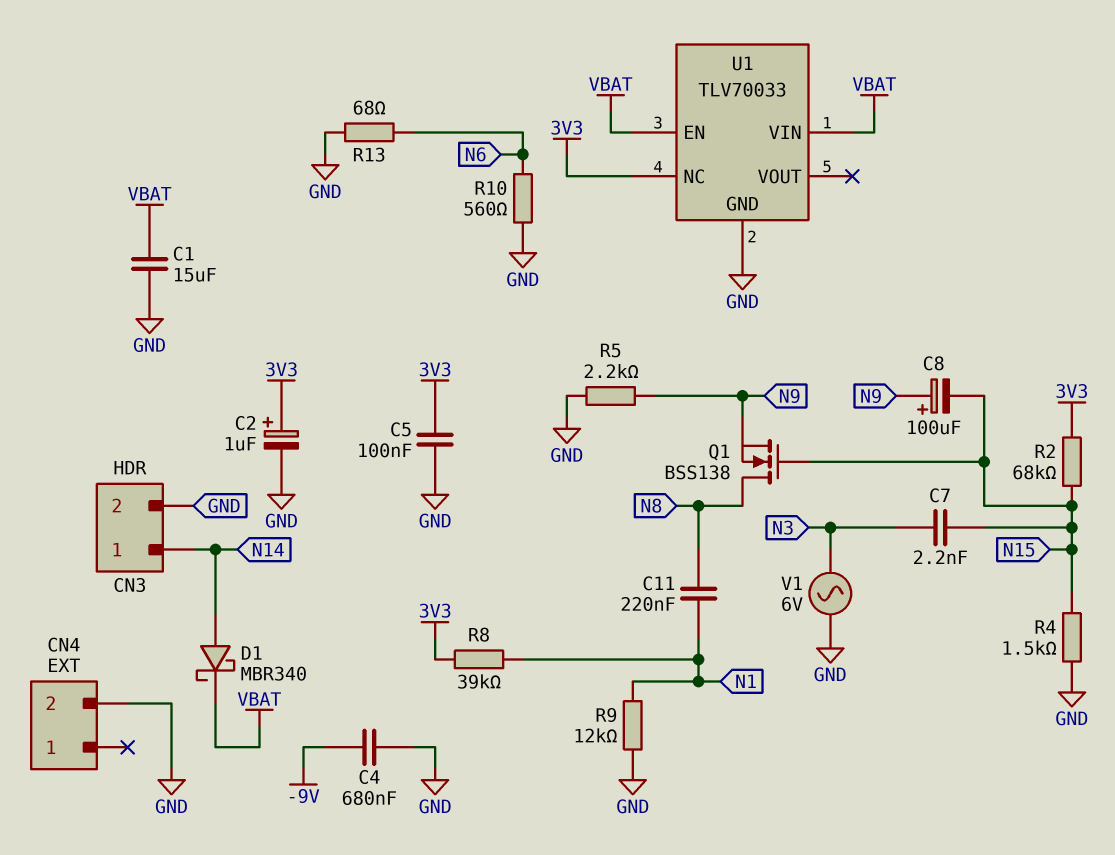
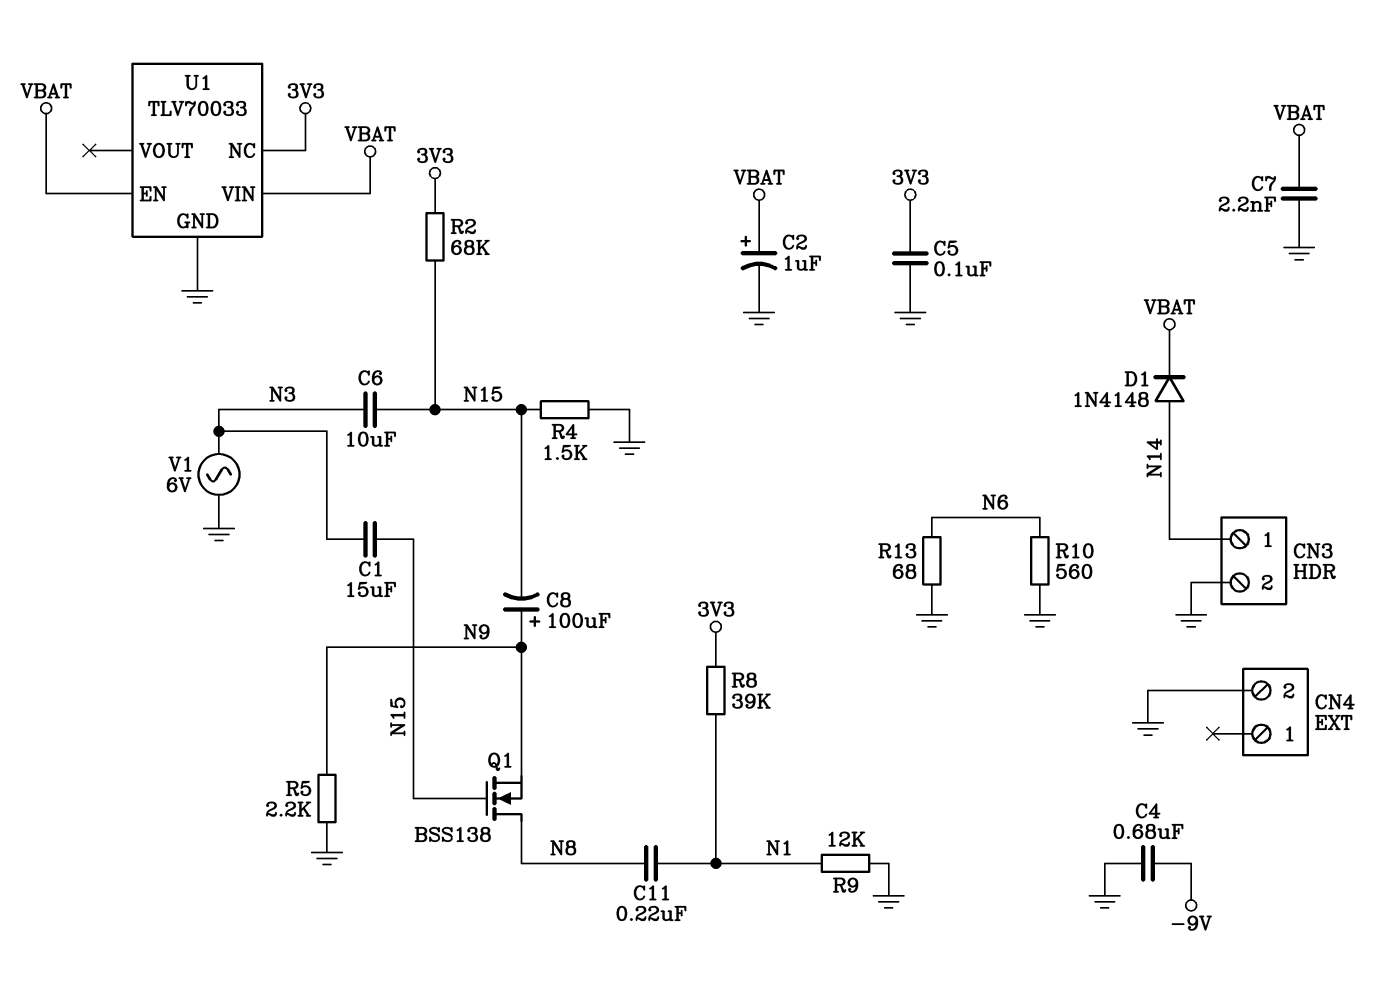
C1: 15uF (GND, VBAT) -> 15uF (N3, N15)
C2: 1uF (plus 3V3, minus GND) -> 1uF (plus VBAT, minus GND)
C6: none -> 10uF (N3, N15)
C7: 2.2nF (N3, N15) -> 2.2nF (GND, VBAT)
D1: schottky MBR340 (A N14, K VBAT) -> diode 1N4148 (A N14, K VBAT)

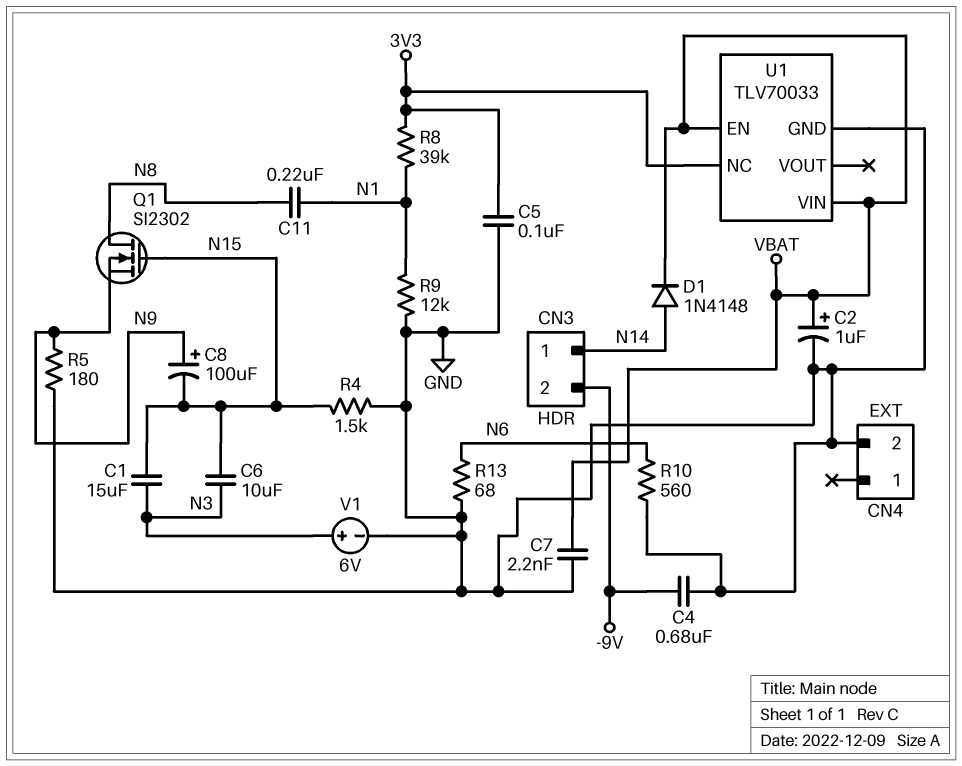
CN3 pin 2: GND -> -9V
Q1: NMOS BSS138 (G N15, D N8, S N9) -> NMOS SI2302 (G N15, D N8, S N9)
R2: 68k (3V3, N15) -> none
R5: 2.2k (GND, N9) -> 180 (GND, N9)
V1: AC 6V (GND, N3) -> 6V (plus N3, minus GND)

